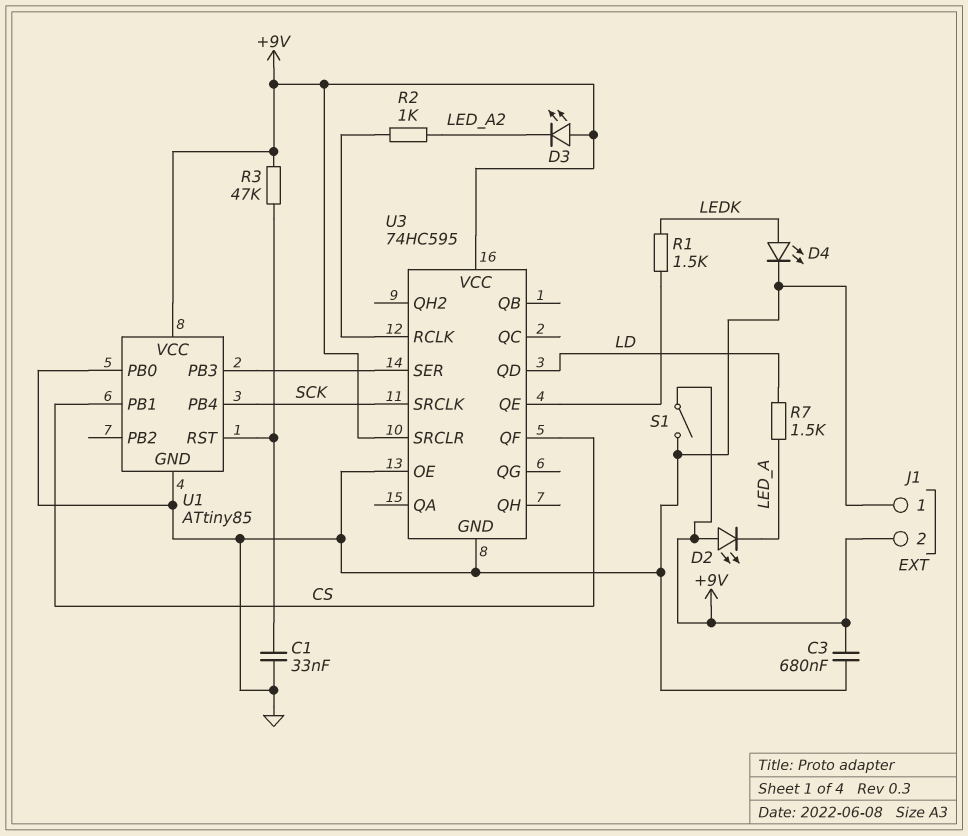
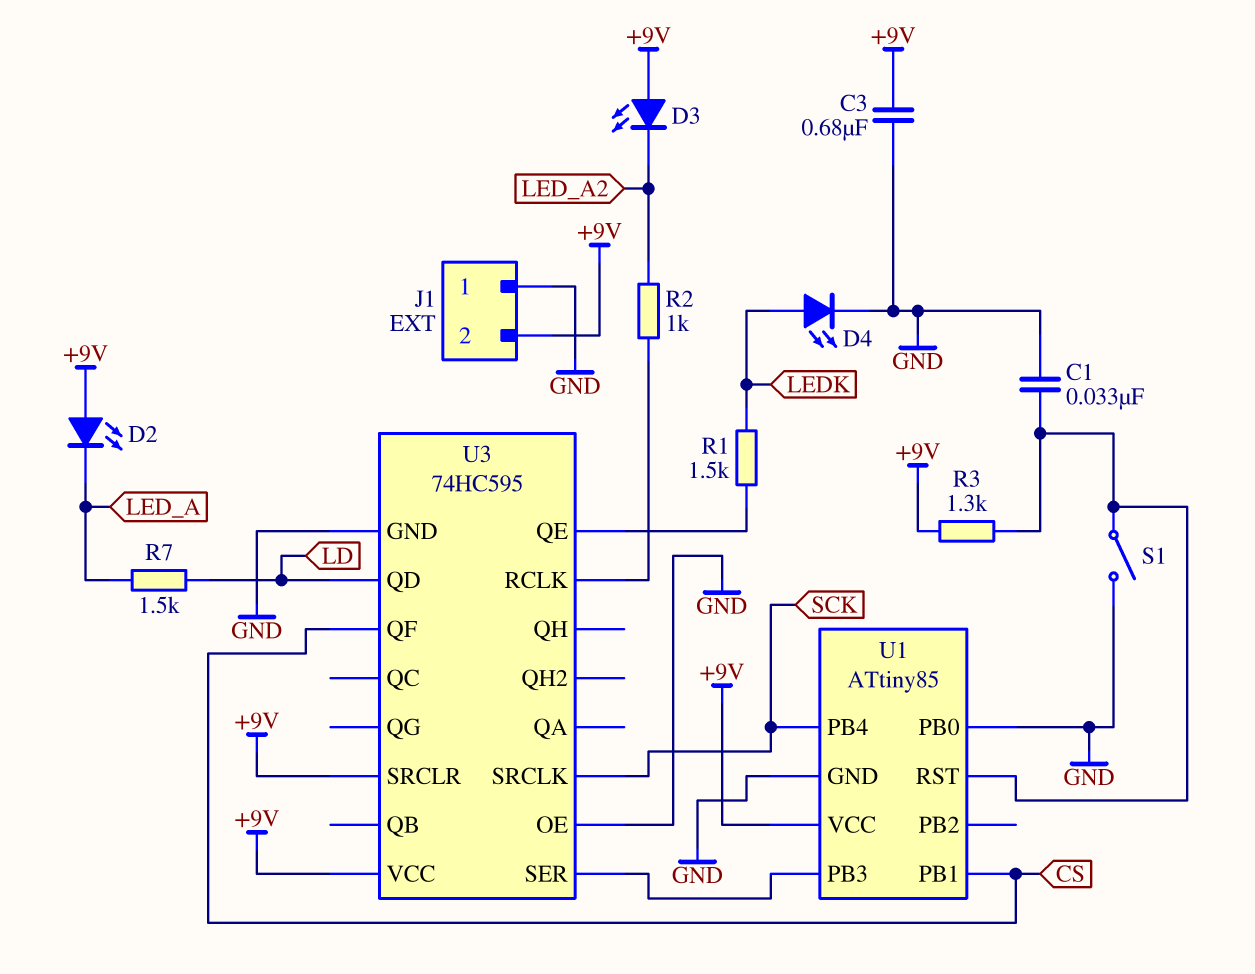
R3: 47k (+9V, U1/RST) -> 1.3k (+9V, U1/RST)
S1: switch (+9V, GND) -> switch (GND, U1/RST)

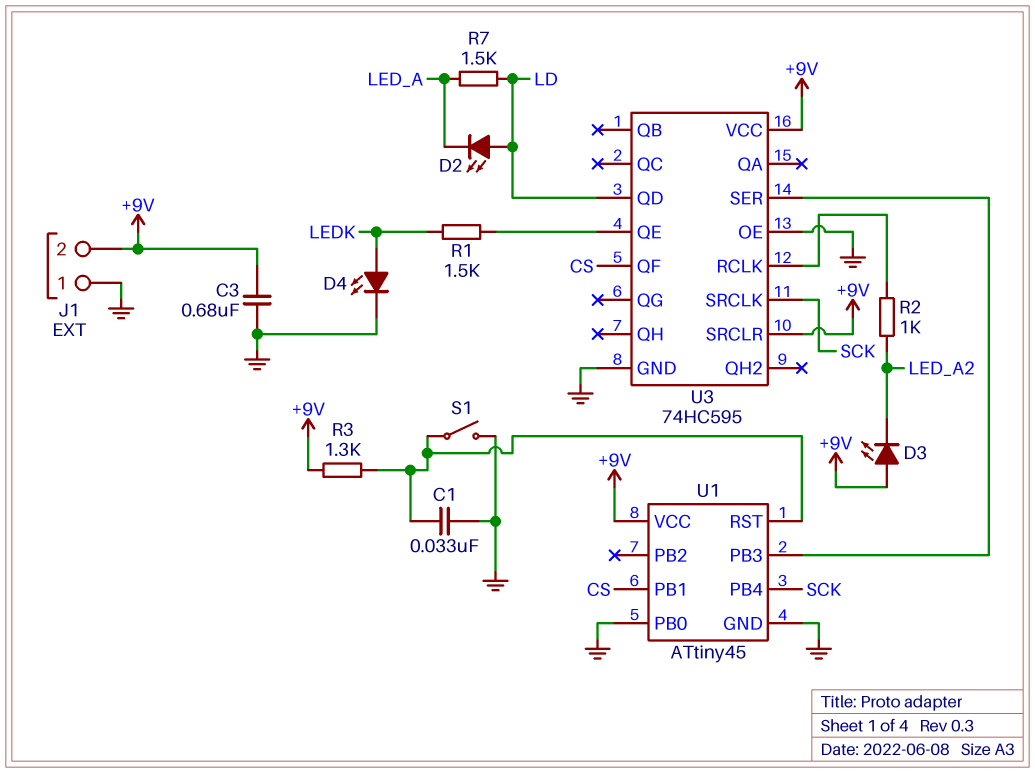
D2: LED (A +9V, K LED_A) -> LED (A LD, K LED_A)
U1: ATtiny85 -> ATtiny45

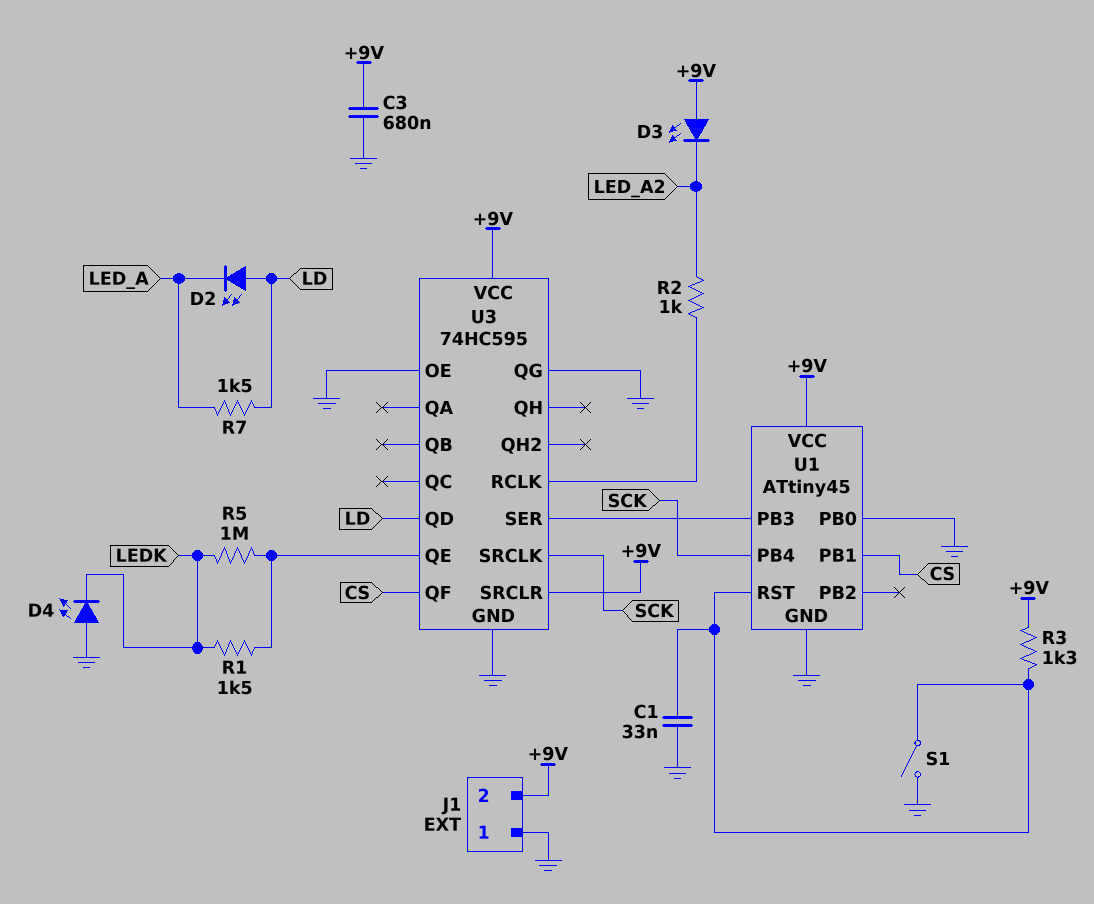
D4: LED (A LEDK, K GND) -> LED (A GND, K LEDK)
R5: none -> 1M (LEDK, U3/QE)
U3 pin QG: none -> GND

